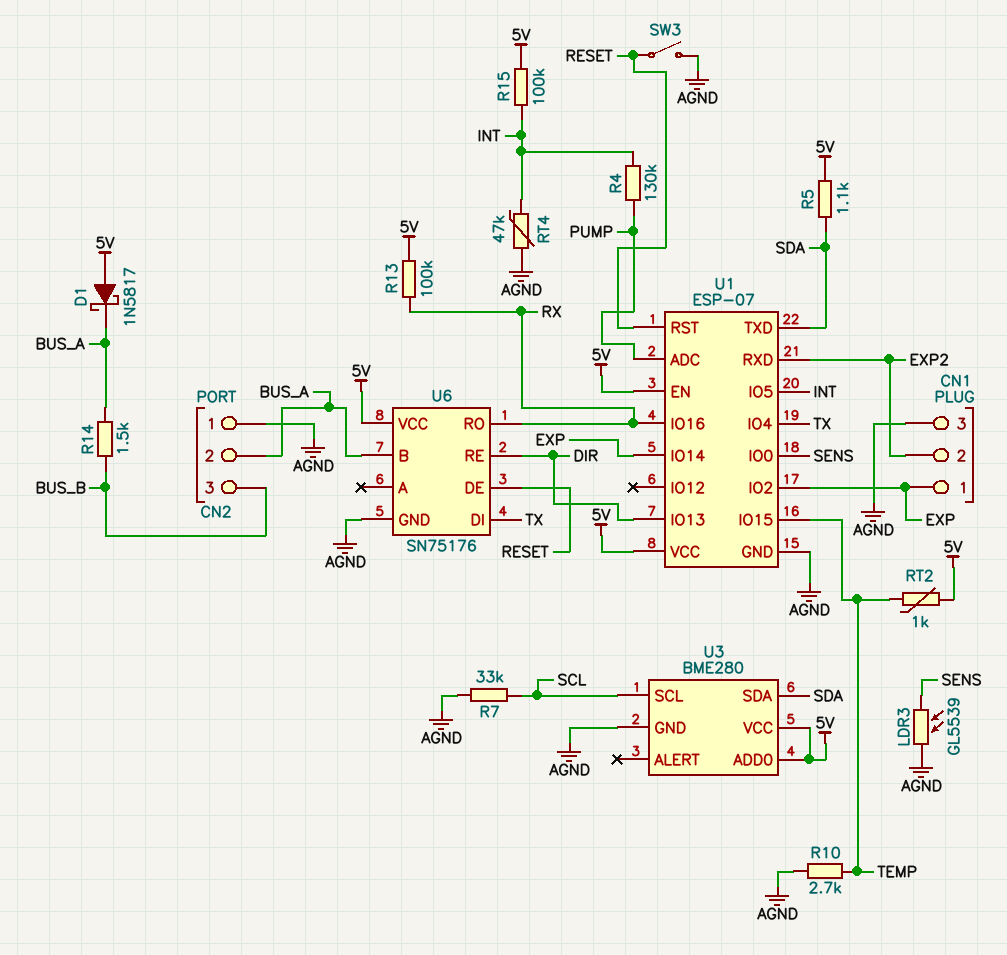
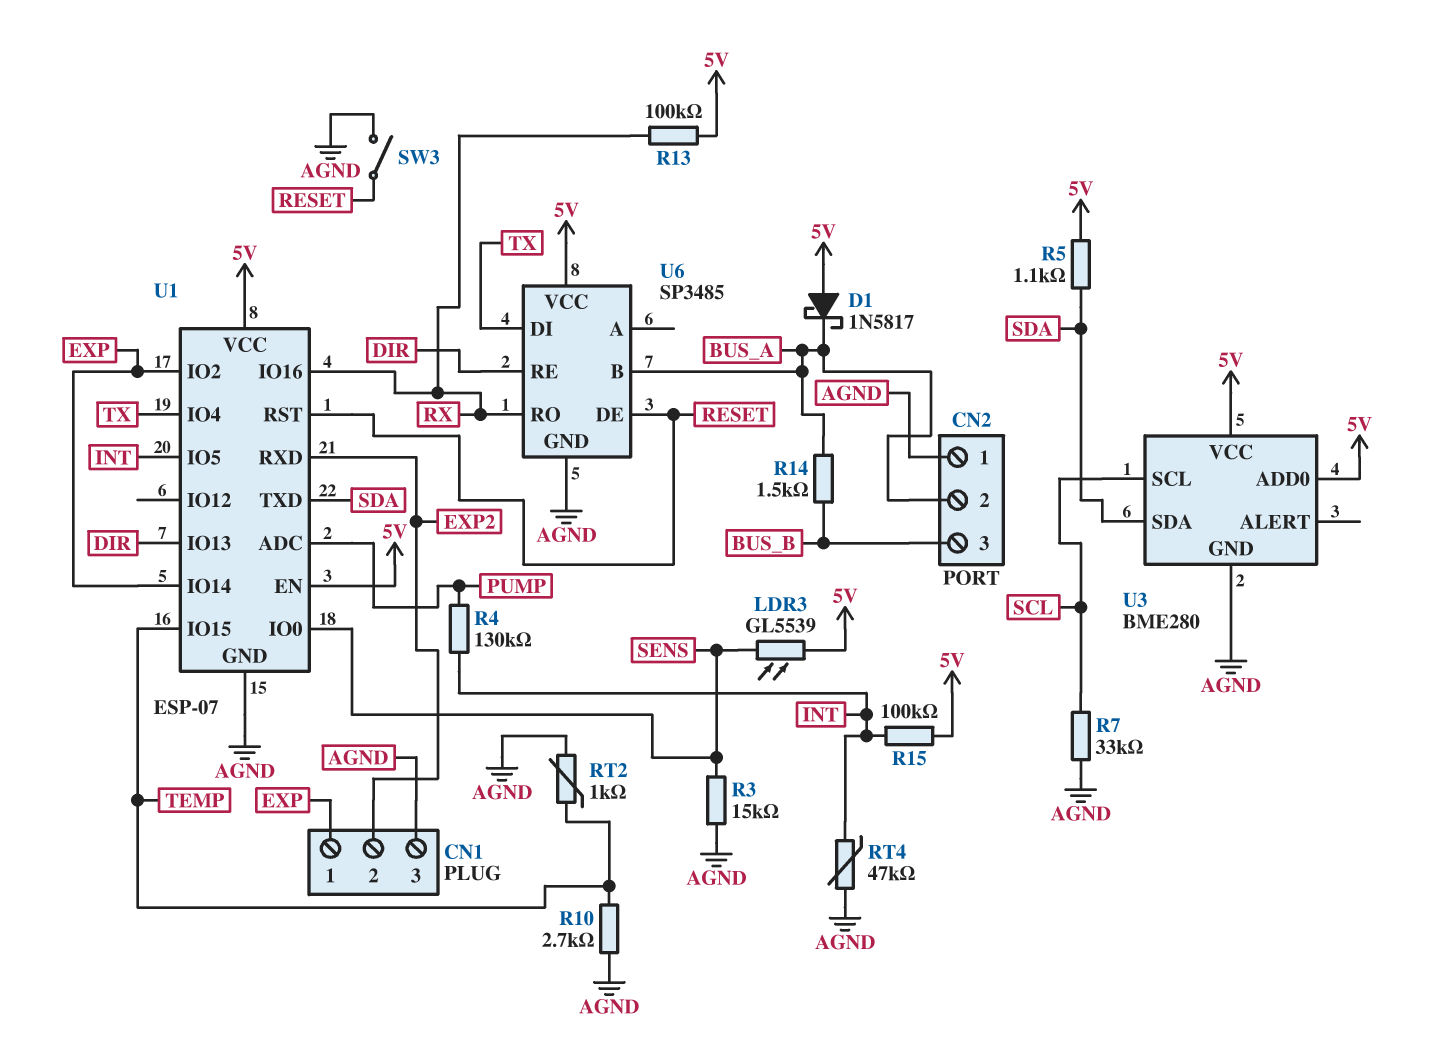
LDR3: GL5539 (AGND, SENS) -> GL5539 (5V, SENS)
R3: none -> 15k (AGND, SENS)
RT2: 1k (5V, TEMP) -> 1k (AGND, TEMP)
U6: SN75176 -> SP3485

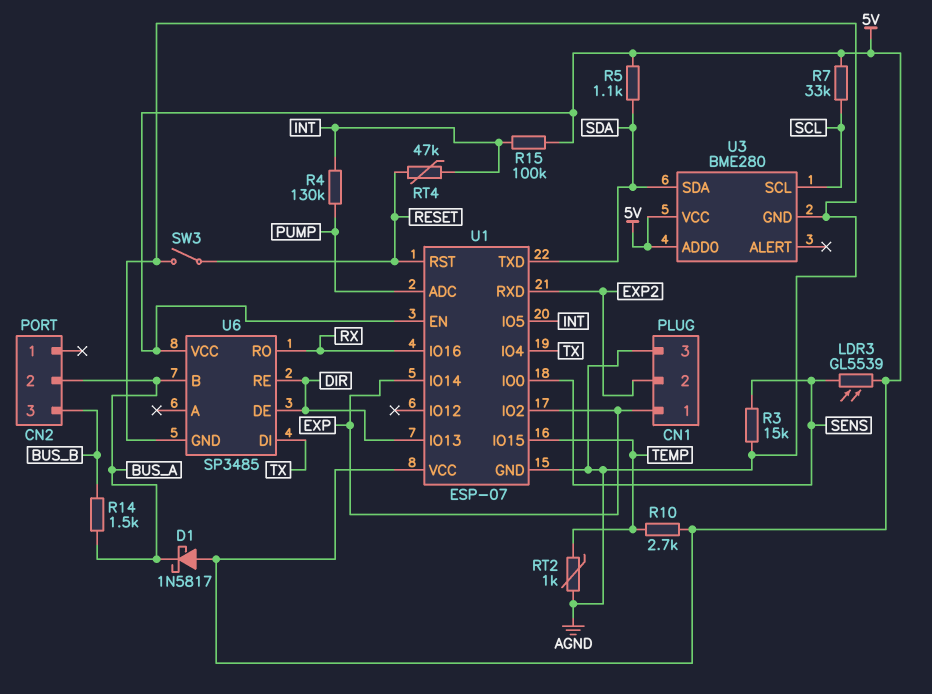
CN2 pin 1: AGND -> none
R7: 33k (AGND, SCL) -> 33k (5V, SCL)
R10: 2.7k (AGND, TEMP) -> 2.7k (5V, TEMP)
R13: 100k (5V, RX) -> none
RT4: 47k (AGND, INT) -> 47k (INT, RESET)
U6 pin DE: RESET -> DIR

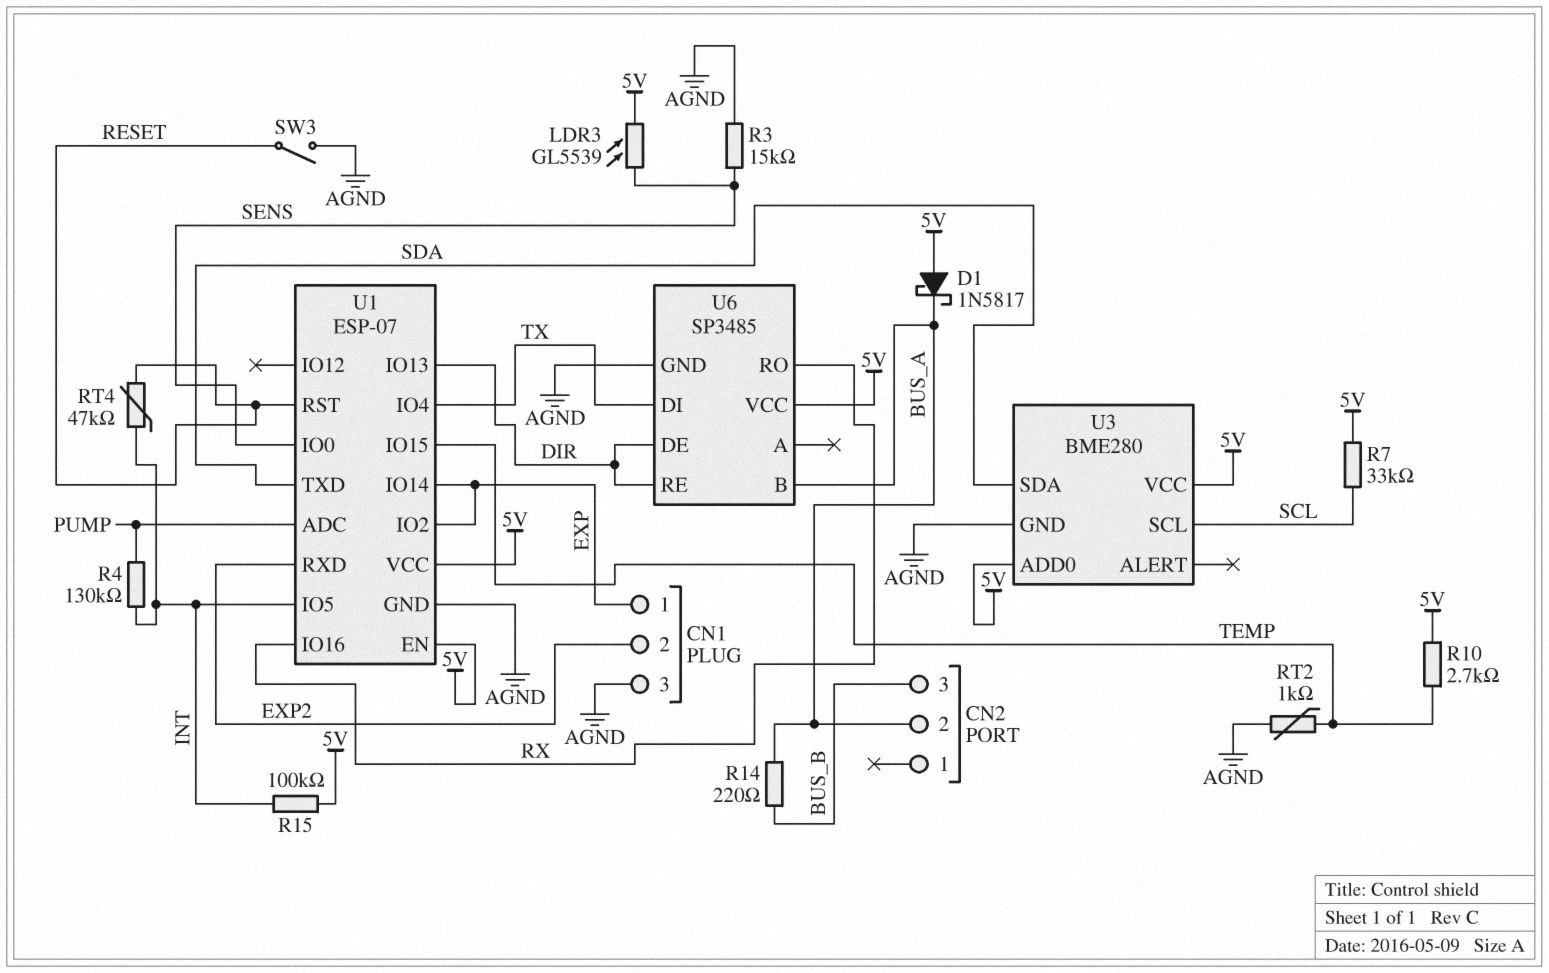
R5: 1.1k (5V, SDA) -> none
R14: 1.5k (BUS_A, BUS_B) -> 220 (BUS_A, BUS_B)

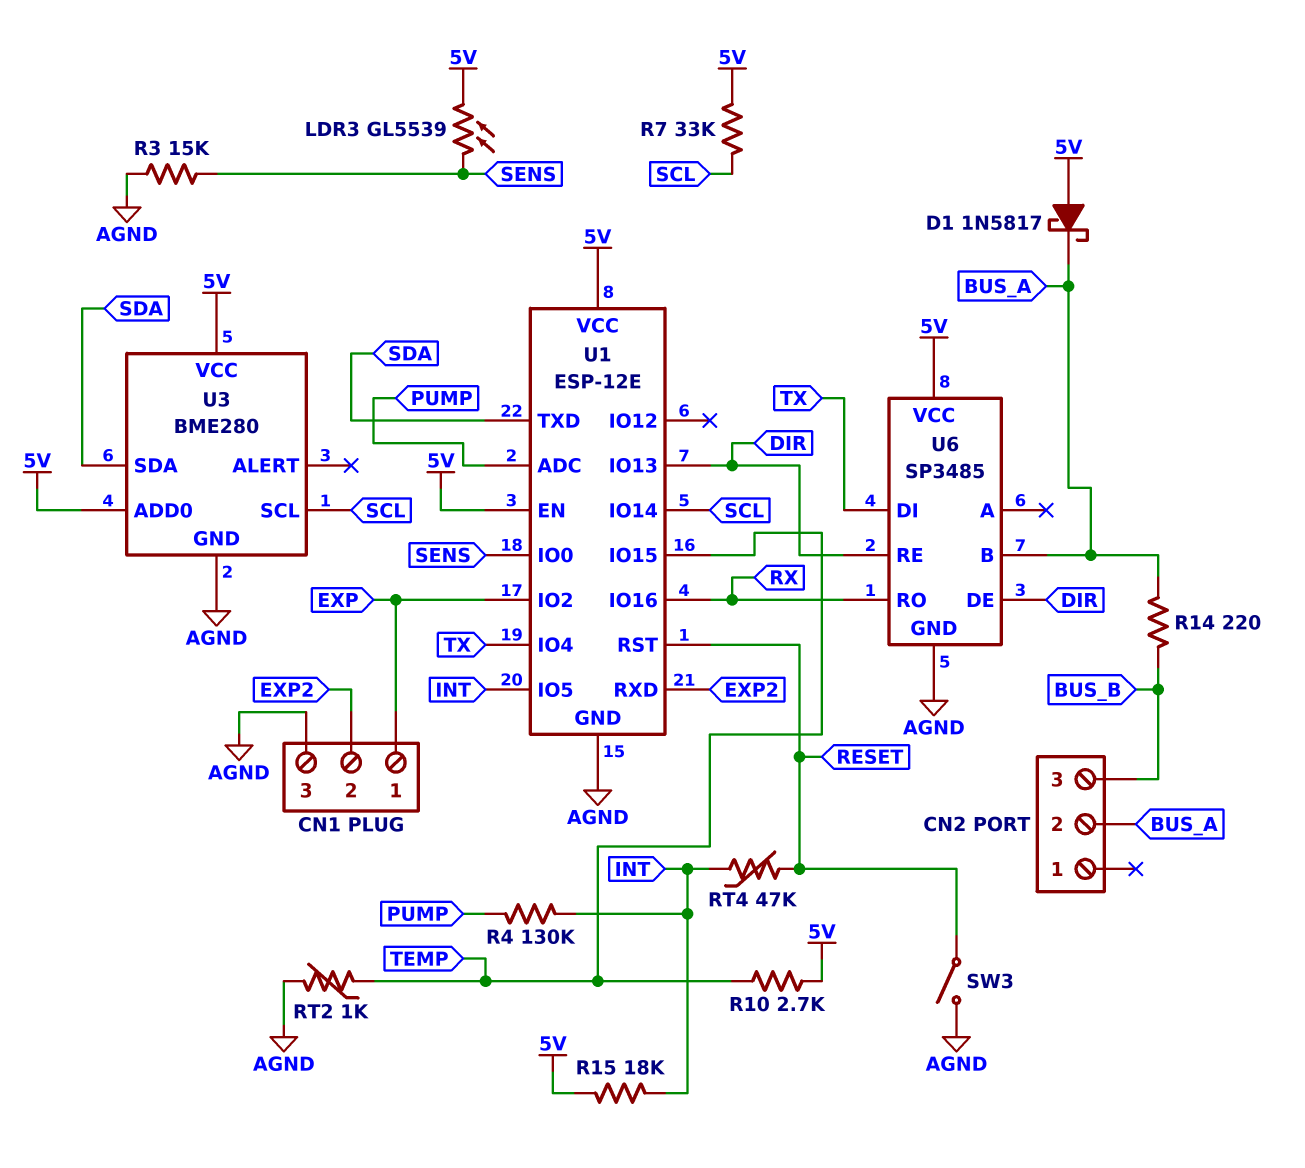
R15: 100k (5V, INT) -> 18k (5V, INT)
U1: ESP-07 -> ESP-12E
U1 pin IO14: EXP -> SCL

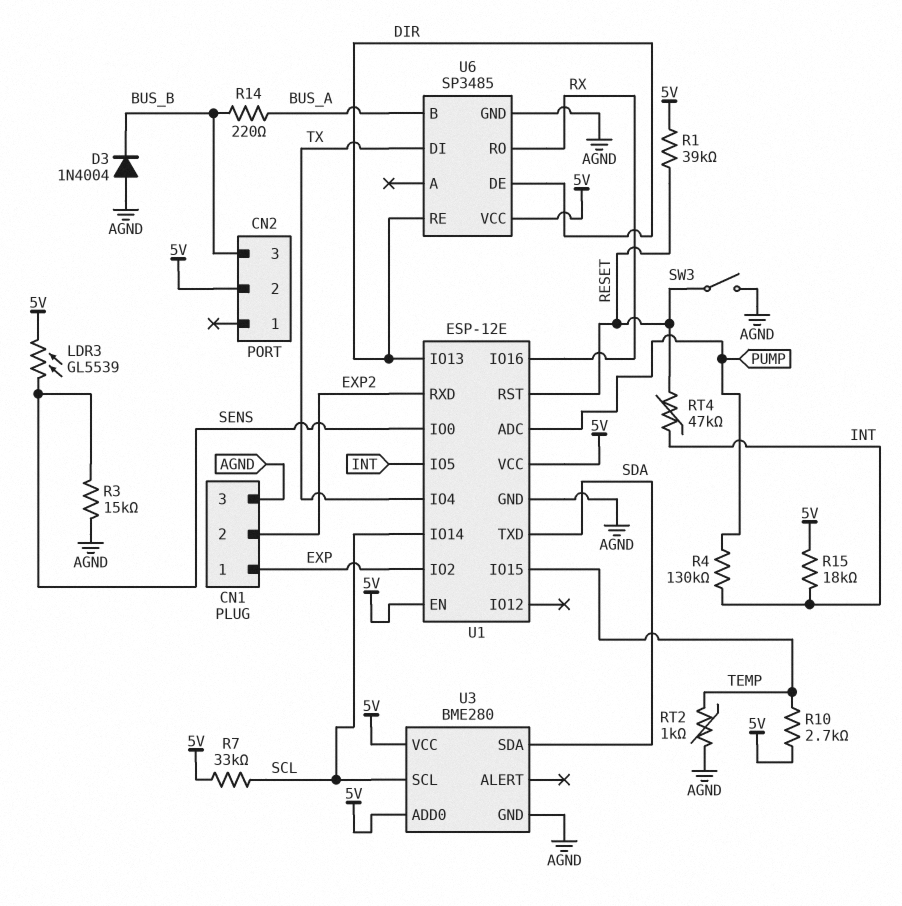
CN2 pin 2: BUS_A -> 5V
D1: schottky 1N5817 (A 5V, K BUS_A) -> none
D3: none -> diode 1N4004 (A AGND, K BUS_B)
R1: none -> 39k (5V, RESET)

